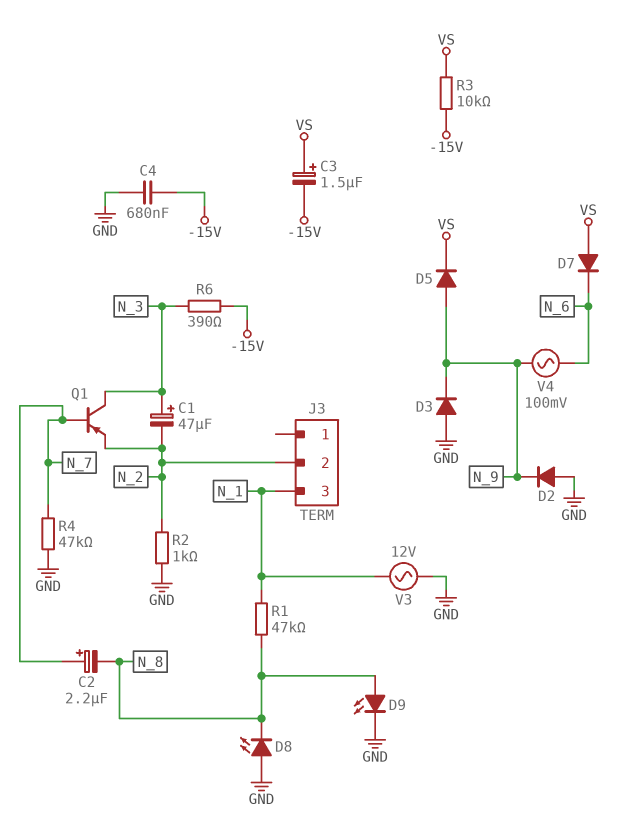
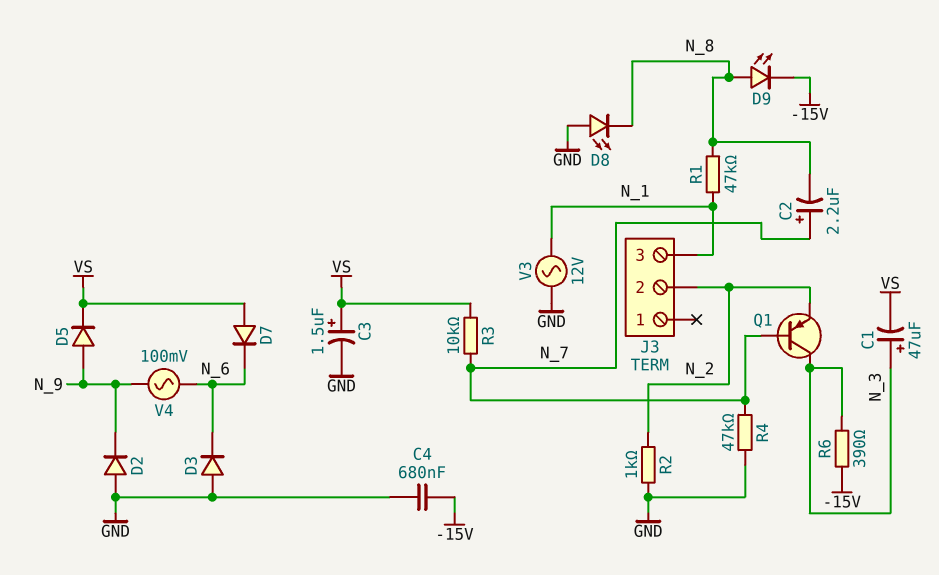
C1: 47uF (plus N_3, minus N_2) -> 47uF (plus N_3, minus VS)
C3: 1.5uF (plus VS, minus -15V) -> 1.5uF (plus VS, minus GND)
D3: diode (A GND, K N_9) -> diode (A GND, K N_6)
D9: LED (A N_8, K GND) -> LED (A N_8, K -15V)
R3: 10k (-15V, VS) -> 10k (N_7, VS)

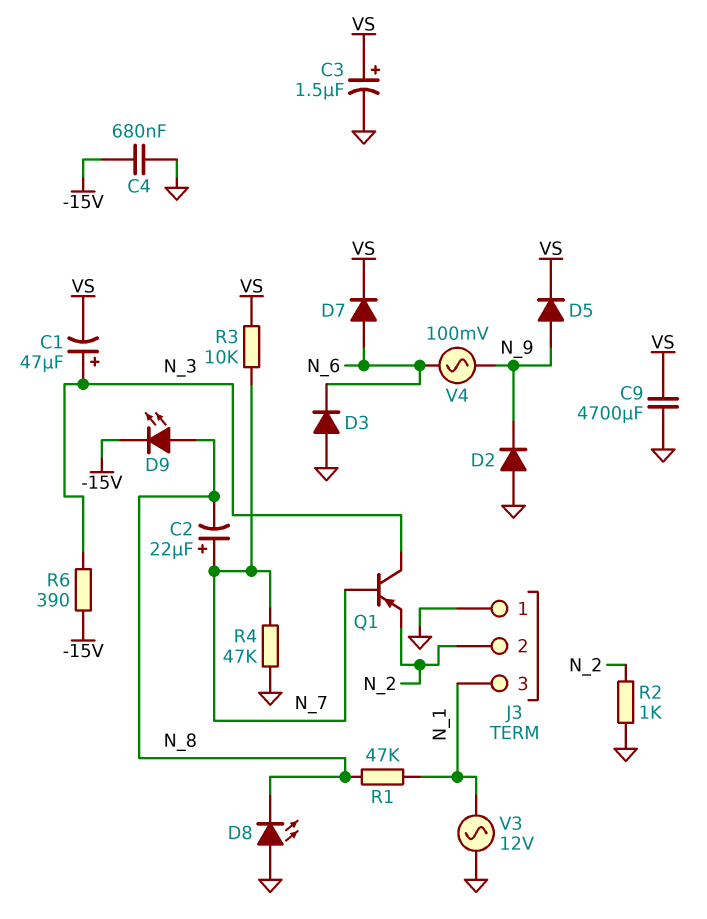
C2: 2.2uF (plus N_7, minus N_8) -> 22uF (plus N_7, minus N_8)
C9: none -> 4700uF (GND, VS)
D7: diode (A VS, K N_6) -> diode (A N_6, K VS)
J3 pin 1: none -> GND

